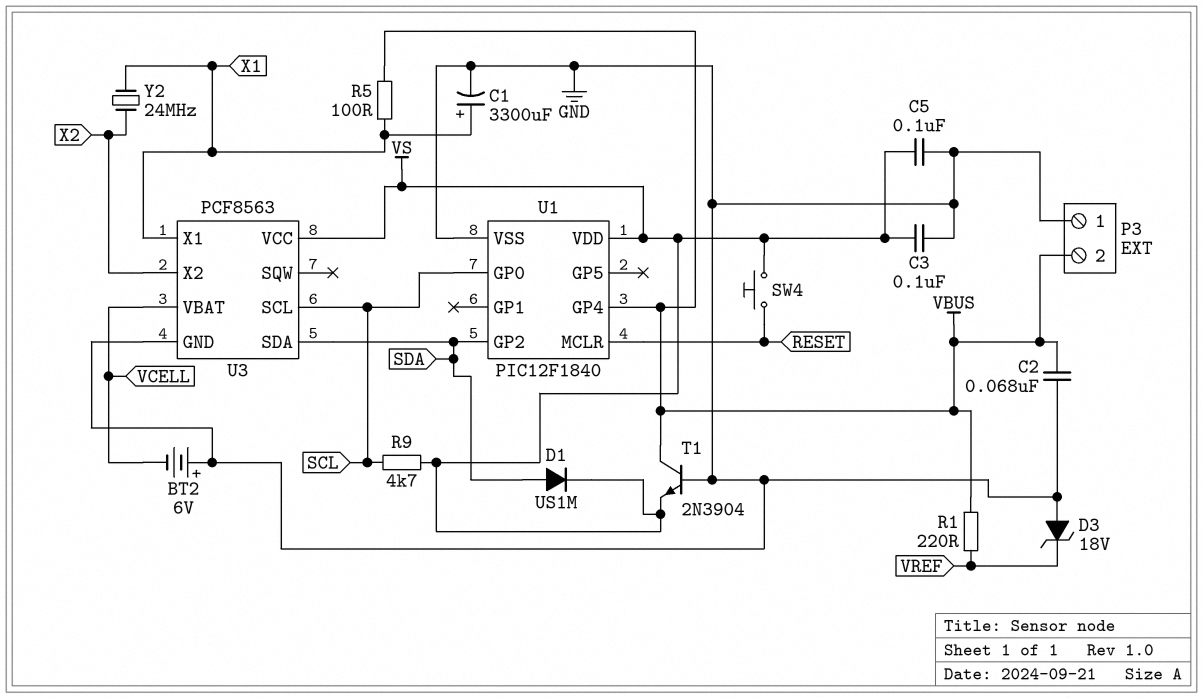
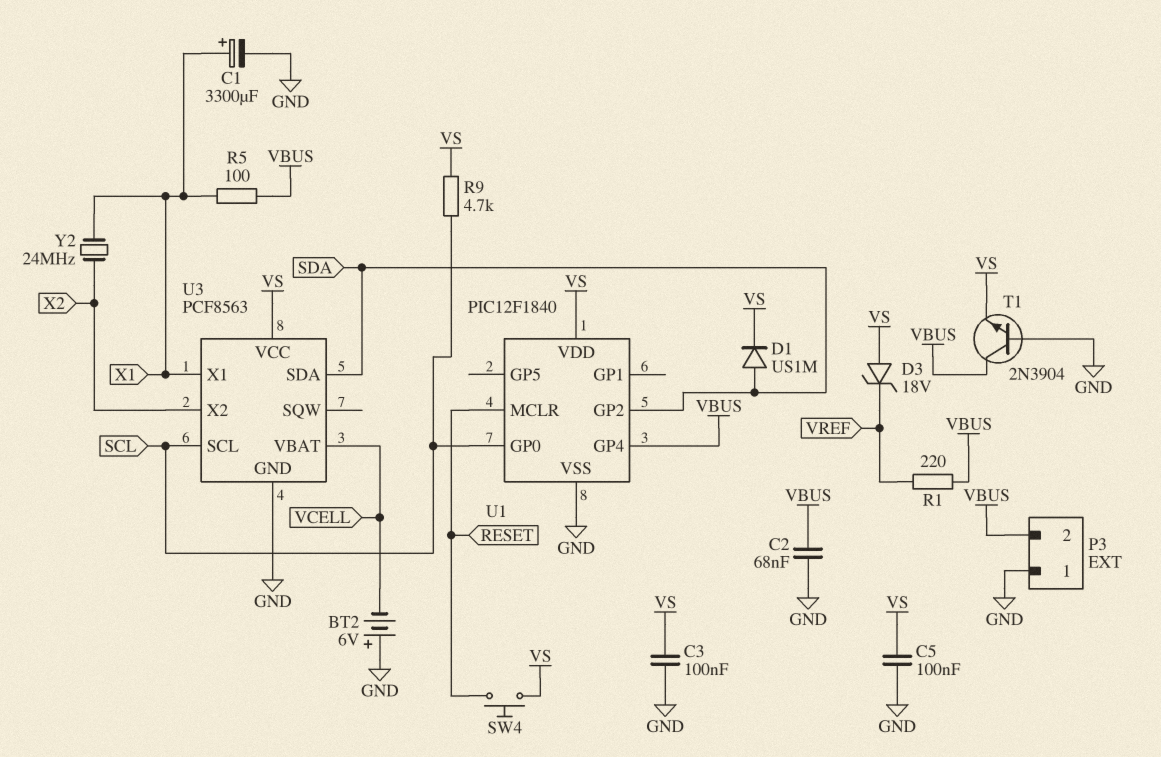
D3: zener 18V (A GND, K VREF) -> zener 18V (A VS, K VREF)

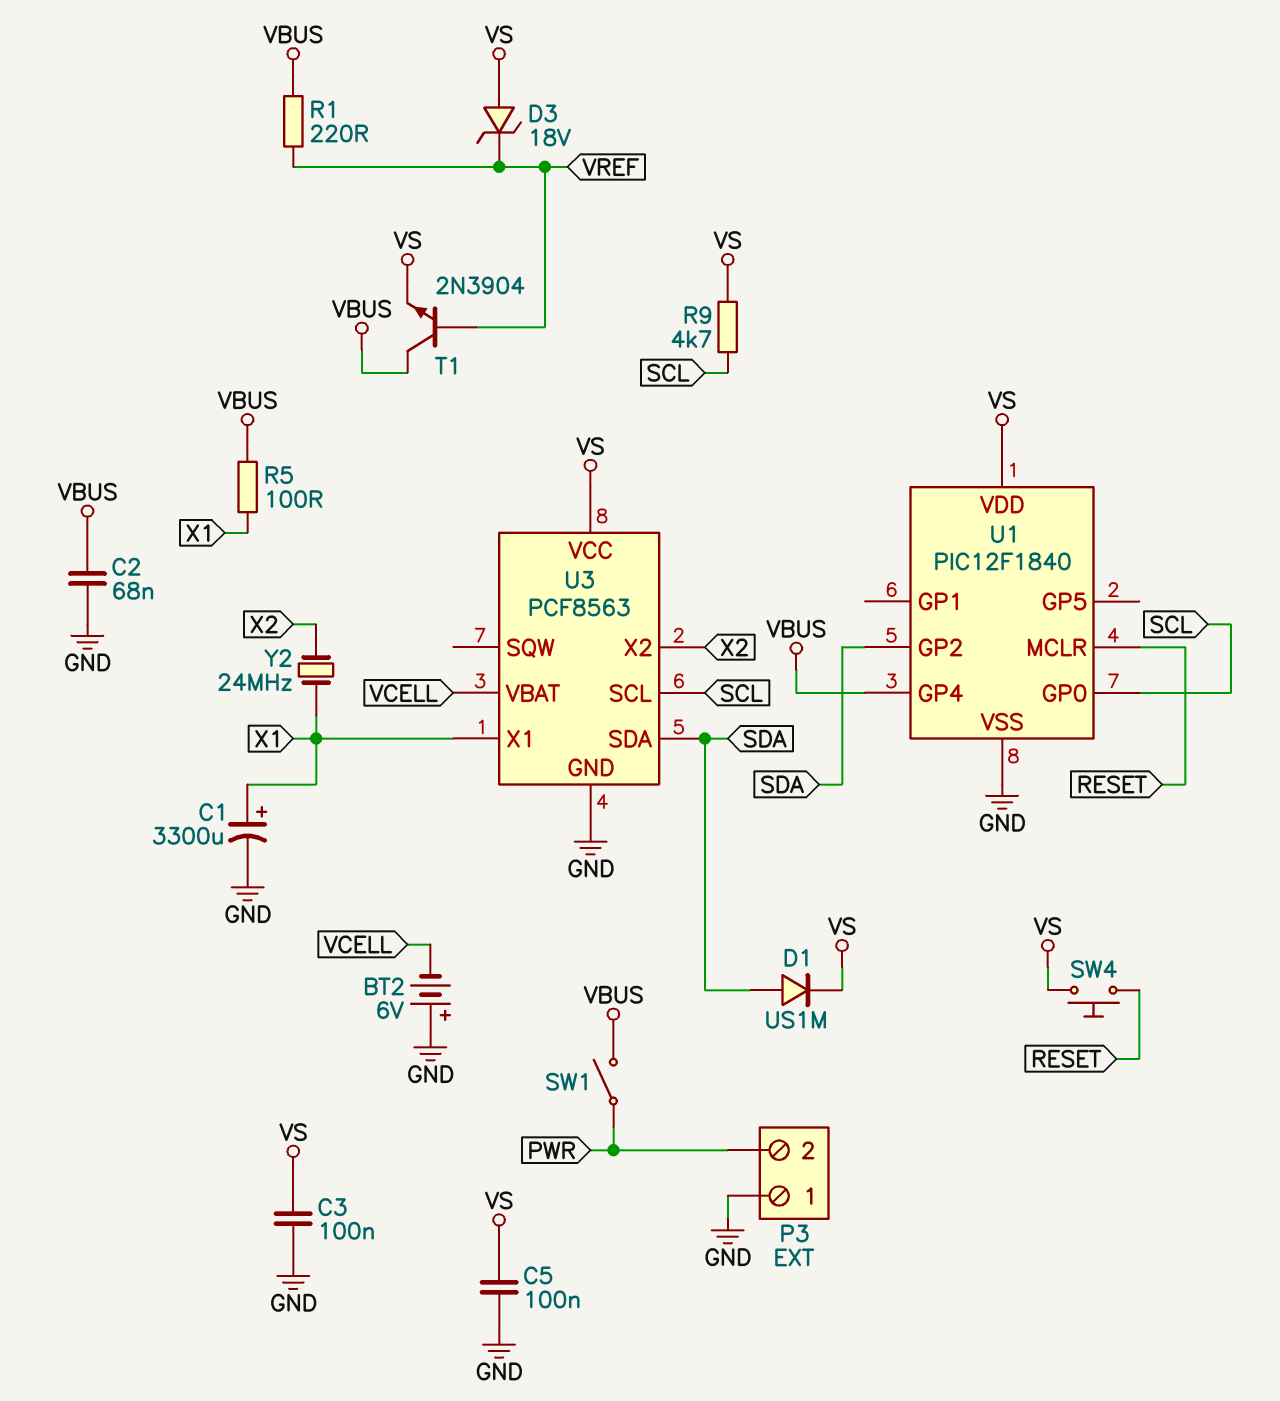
P3 pin 2: VBUS -> PWR
SW1: none -> switch (PWR, VBUS)
T1: NPN 2N3904 (B GND, C VBUS, E VS) -> NPN 2N3904 (B VREF, C VBUS, E VS)

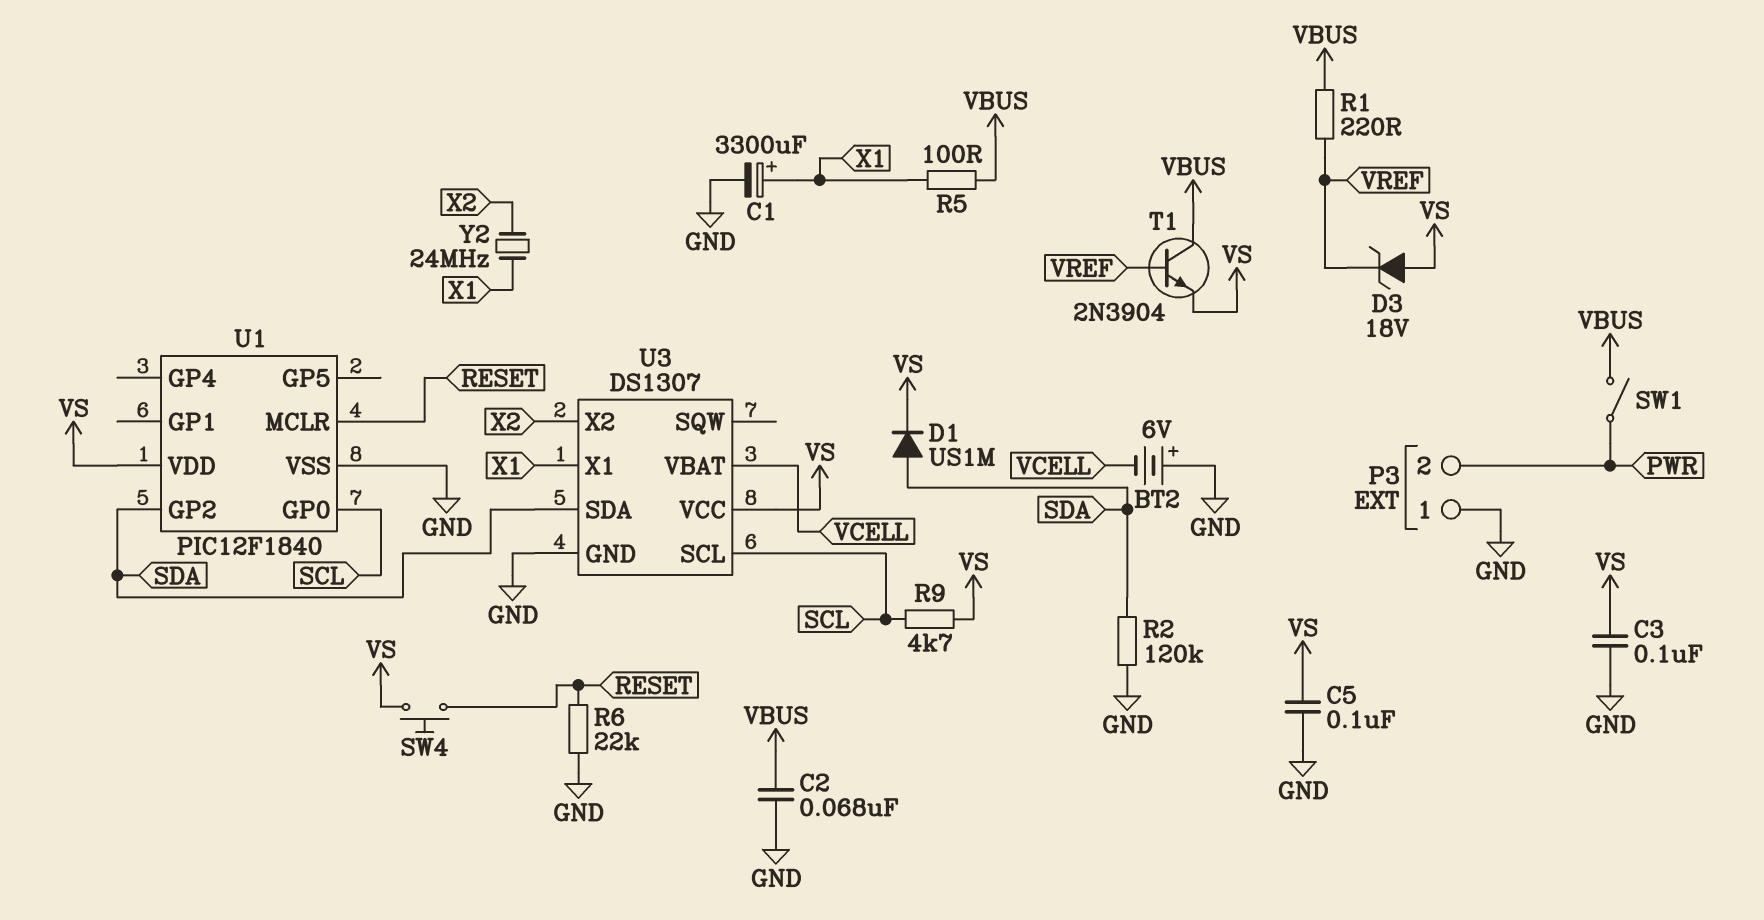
R2: none -> 120k (GND, SDA)
R6: none -> 22k (GND, RESET)
U1 pin GP4: VBUS -> none
U3: PCF8563 -> DS1307

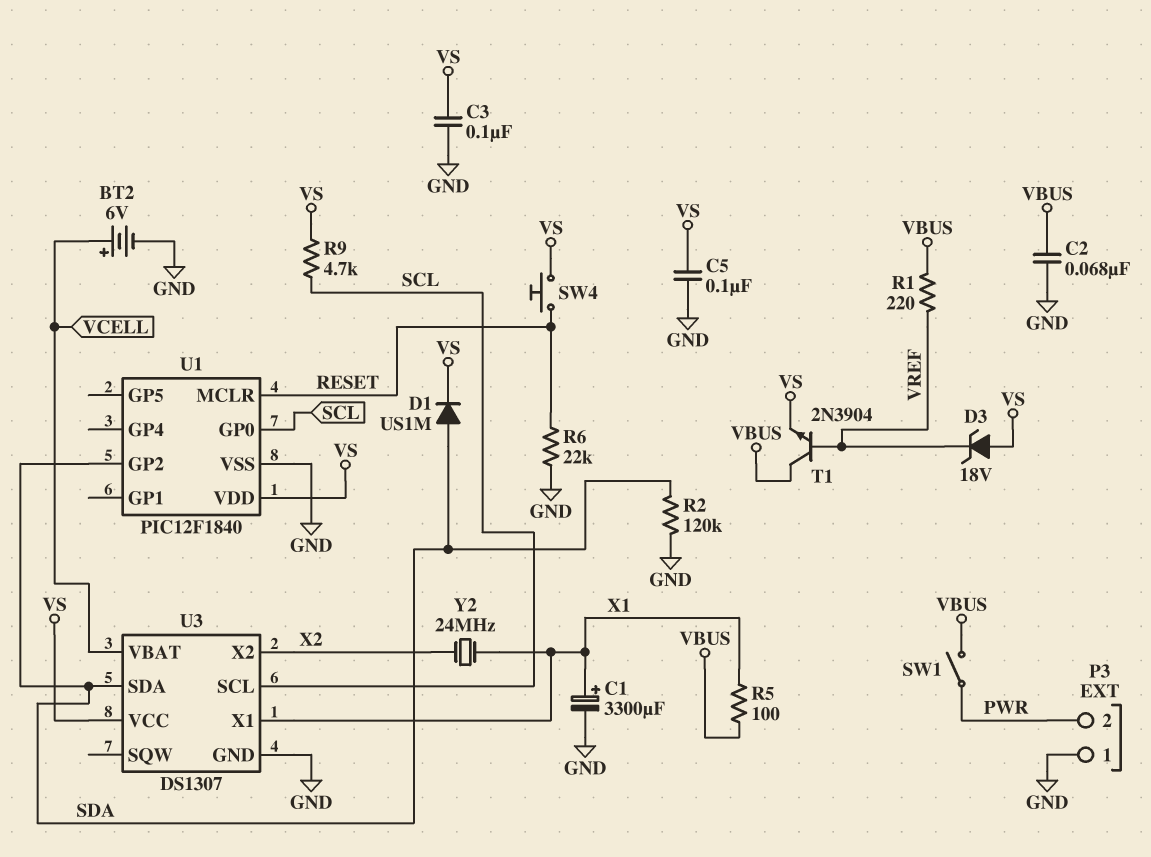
BT2: 6V (plus GND, minus VCELL) -> 6V (plus VCELL, minus GND)

